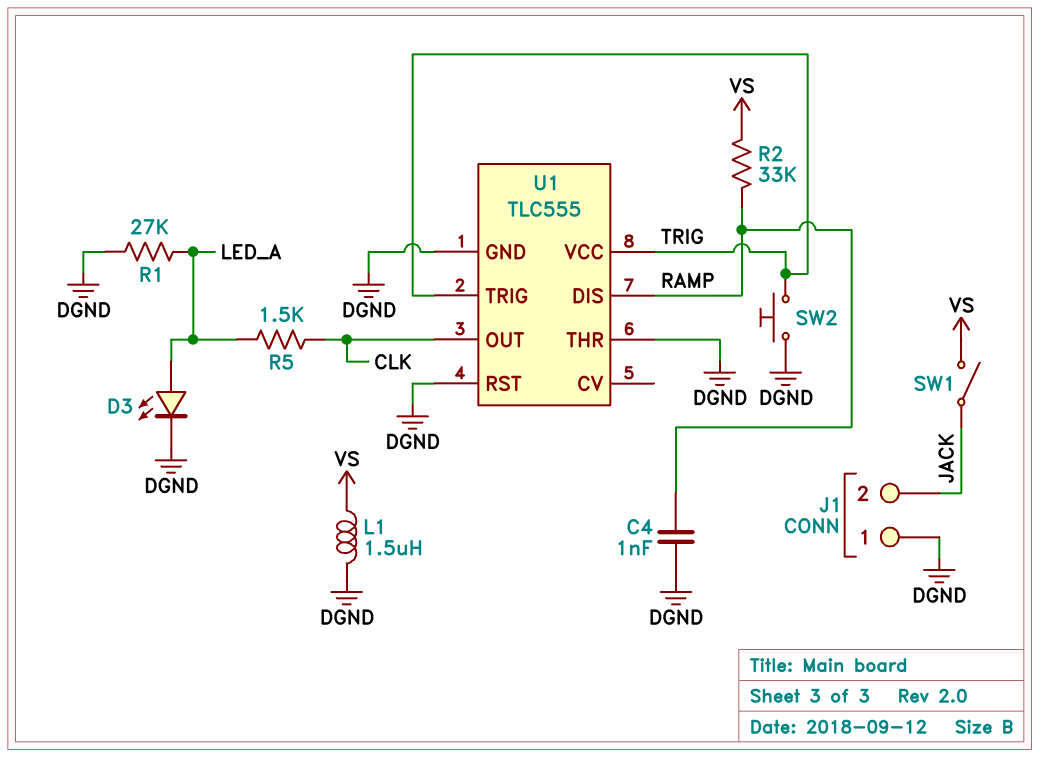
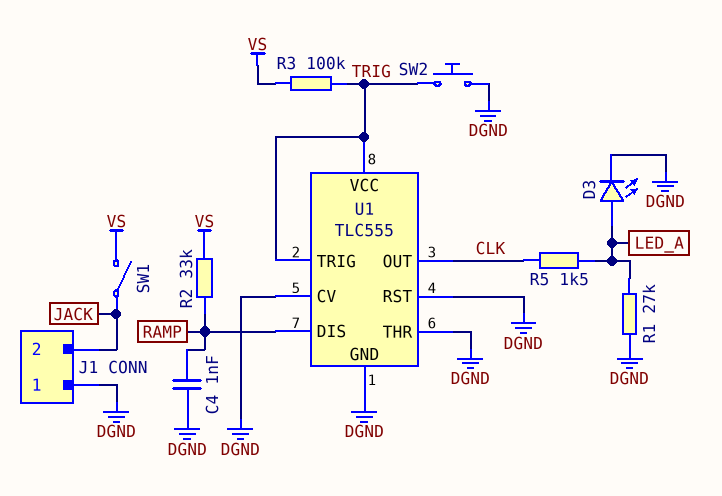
L1: 1.5uH (DGND, VS) -> none
R3: none -> 100k (TRIG, VS)
U1 pin CV: none -> DGND

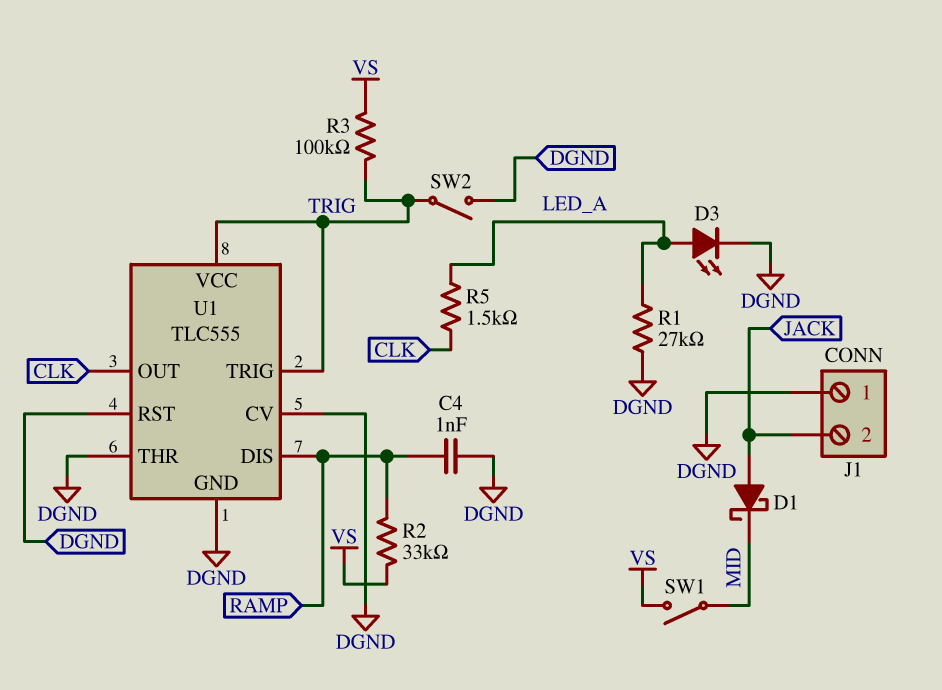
D1: none -> schottky (A JACK, K MID)
SW1: switch (JACK, VS) -> switch (MID, VS)
SW2: button (DGND, TRIG) -> switch (DGND, TRIG)

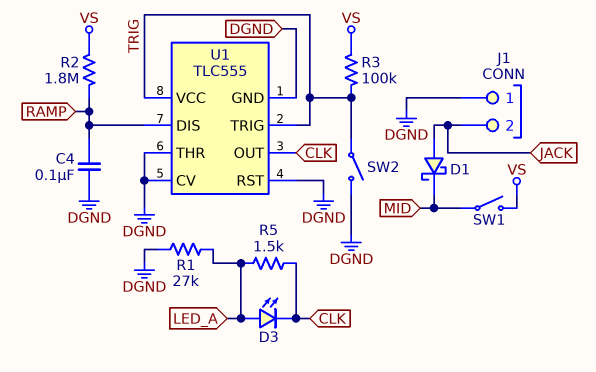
C4: 1nF (DGND, RAMP) -> 100nF (DGND, RAMP)
D3: LED (A LED_A, K DGND) -> LED (A LED_A, K CLK)
R2: 33k (RAMP, VS) -> 1.8M (RAMP, VS)

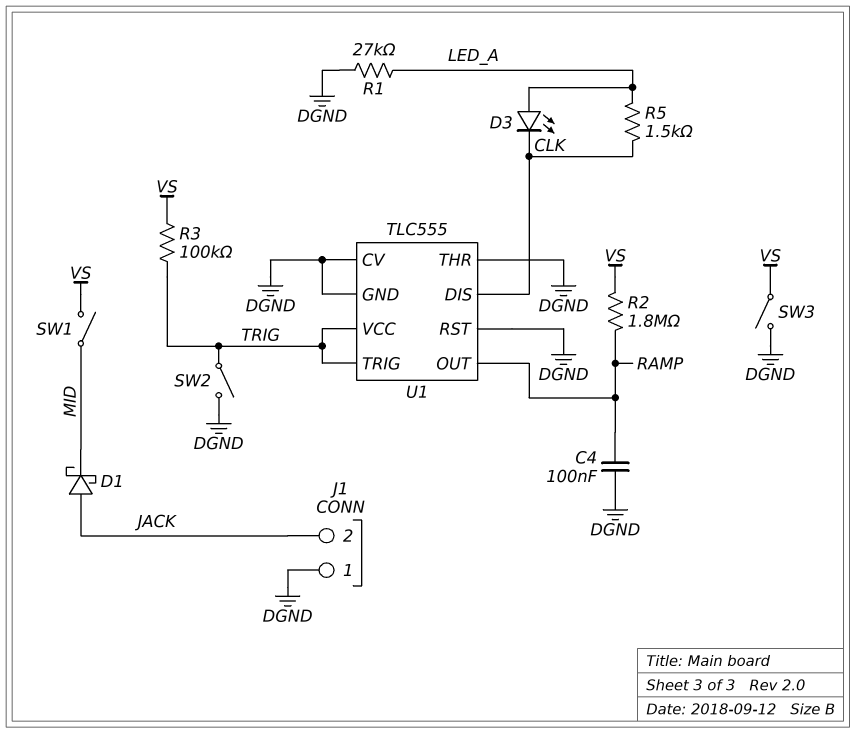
SW3: none -> switch (DGND, VS)
U1 pin DIS: RAMP -> CLK
U1 pin OUT: CLK -> RAMP

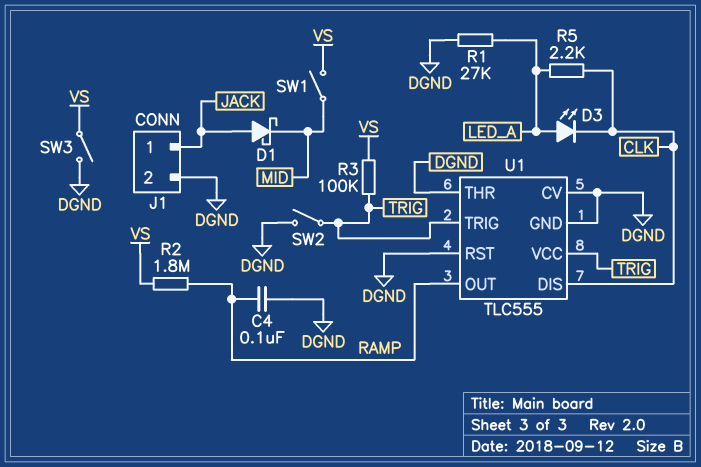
J1 pin 1: DGND -> JACK
J1 pin 2: JACK -> DGND
R5: 1.5k (CLK, LED_A) -> 2.2k (CLK, LED_A)

